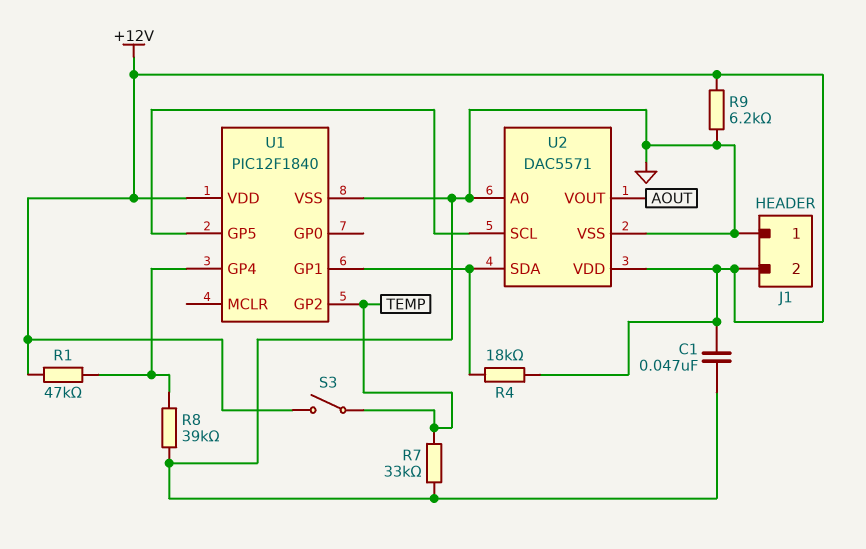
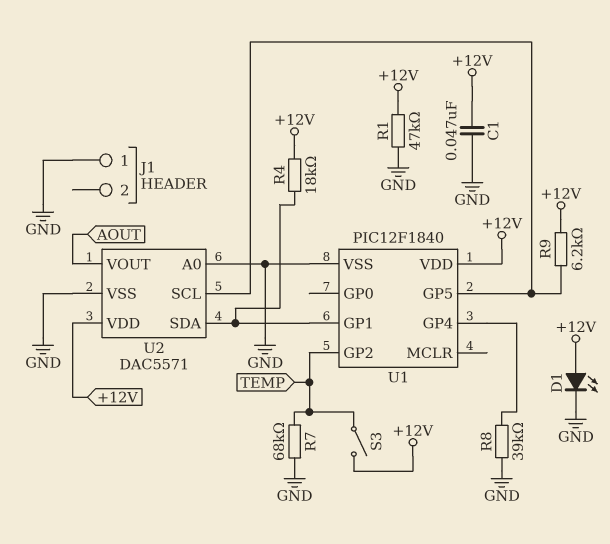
D1: none -> LED (A +12V, K GND)
J1 pin 2: +12V -> none
R1: 47k (+12V, U1/GP4) -> 47k (+12V, GND)
R7: 33k (GND, TEMP) -> 68k (GND, TEMP)
R9: 6.2k (+12V, GND) -> 6.2k (+12V, U1/GP5)

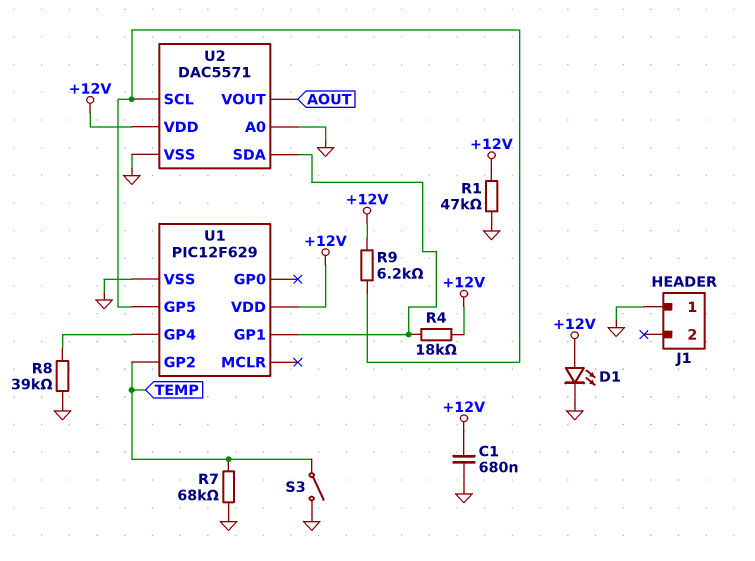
C1: 47nF (+12V, GND) -> 680nF (+12V, GND)
S3: switch (+12V, TEMP) -> switch (GND, TEMP)
U1: PIC12F1840 -> PIC12F629

